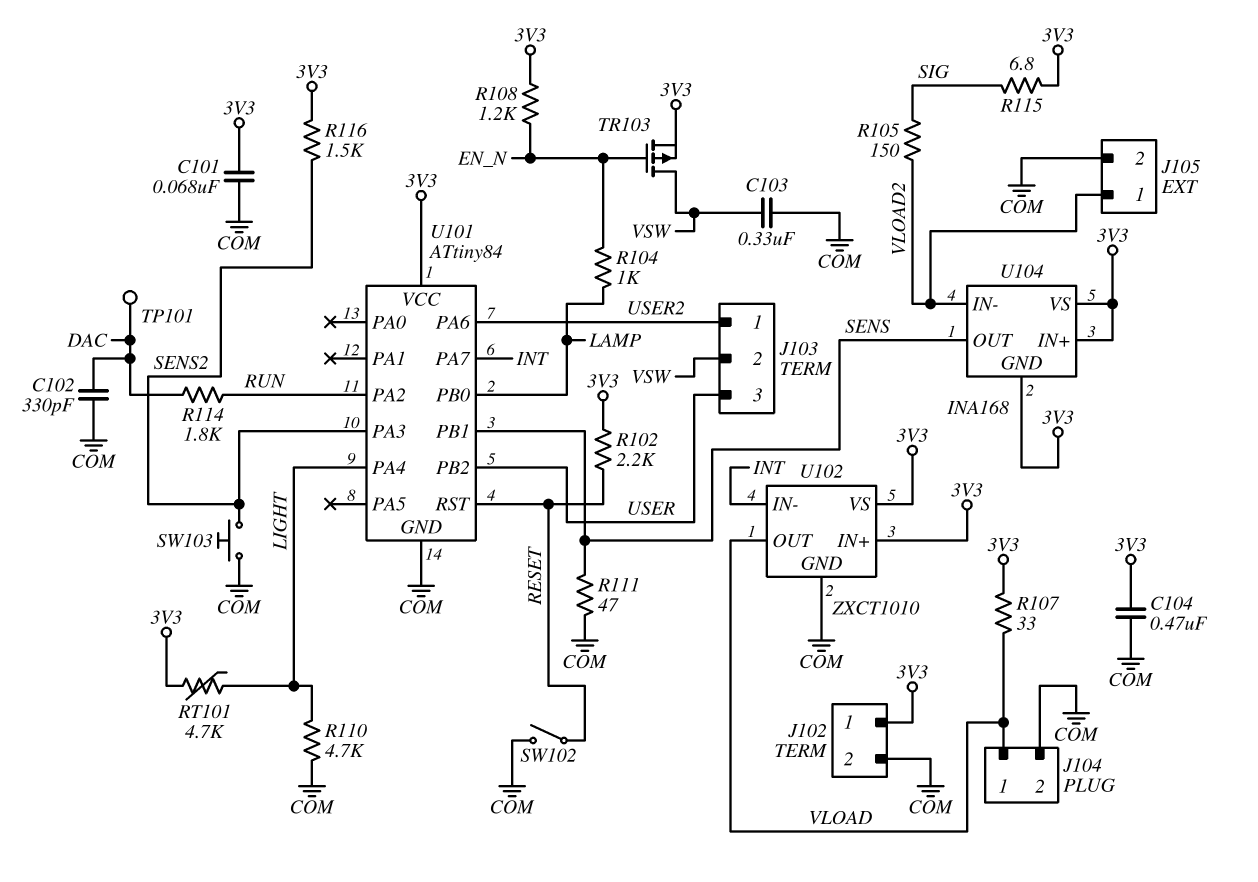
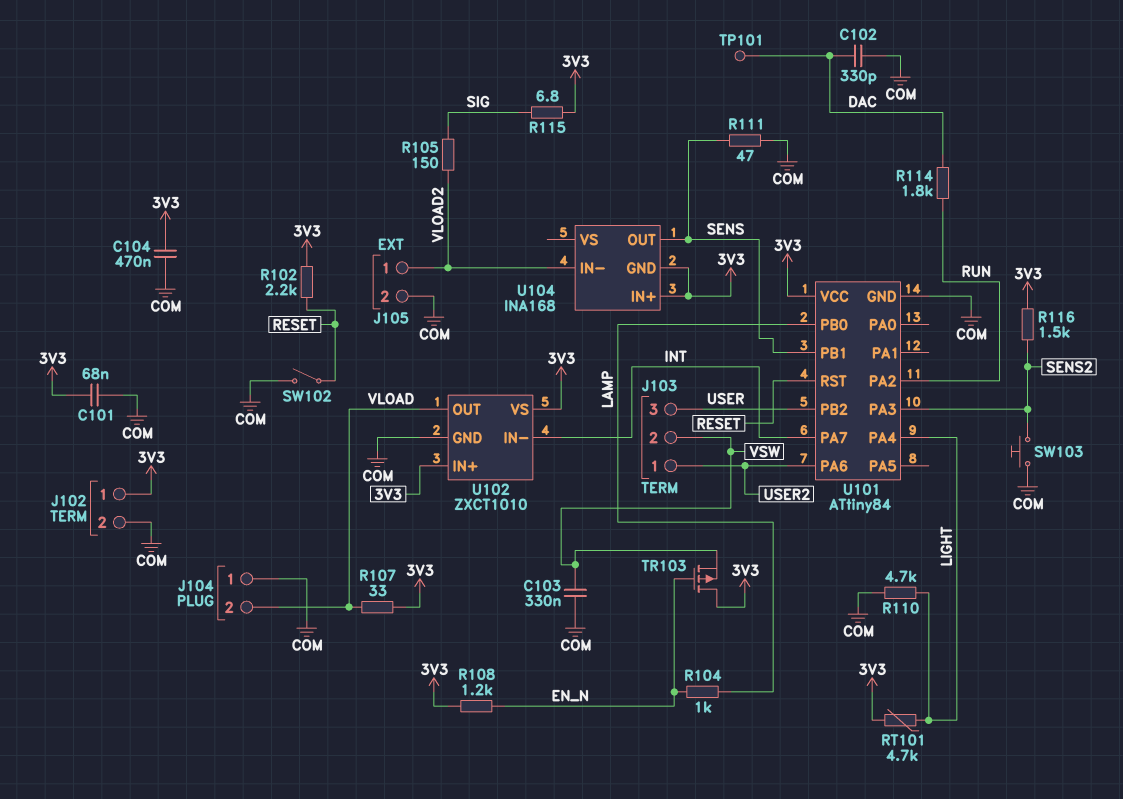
J104 pin 1: VLOAD -> COM
J104 pin 2: COM -> VLOAD
TR103: PMOS (G EN_N, D VSW, S 3V3) -> PMOS (G EN_N, D 3V3, S VSW)
U104 pin VS: 3V3 -> none

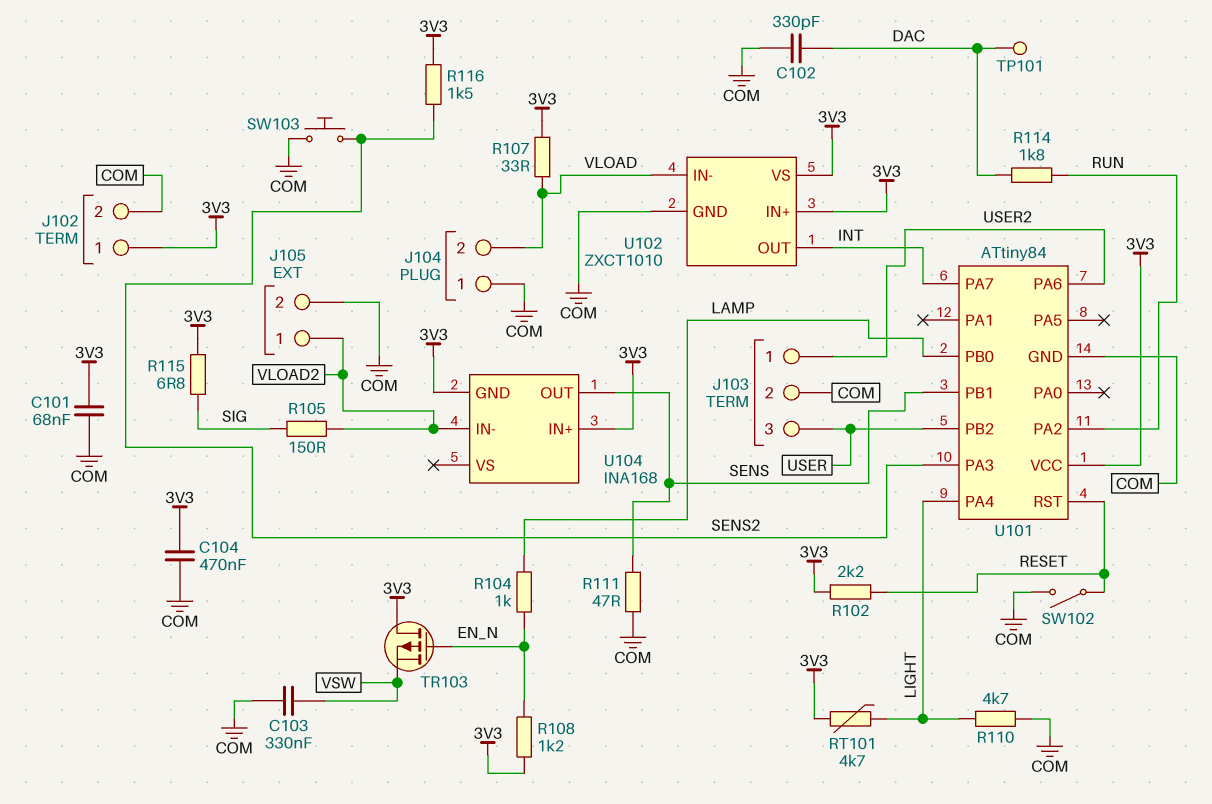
J103 pin 2: VSW -> COM
U102 pin IN-: INT -> VLOAD
U102 pin OUT: VLOAD -> INT

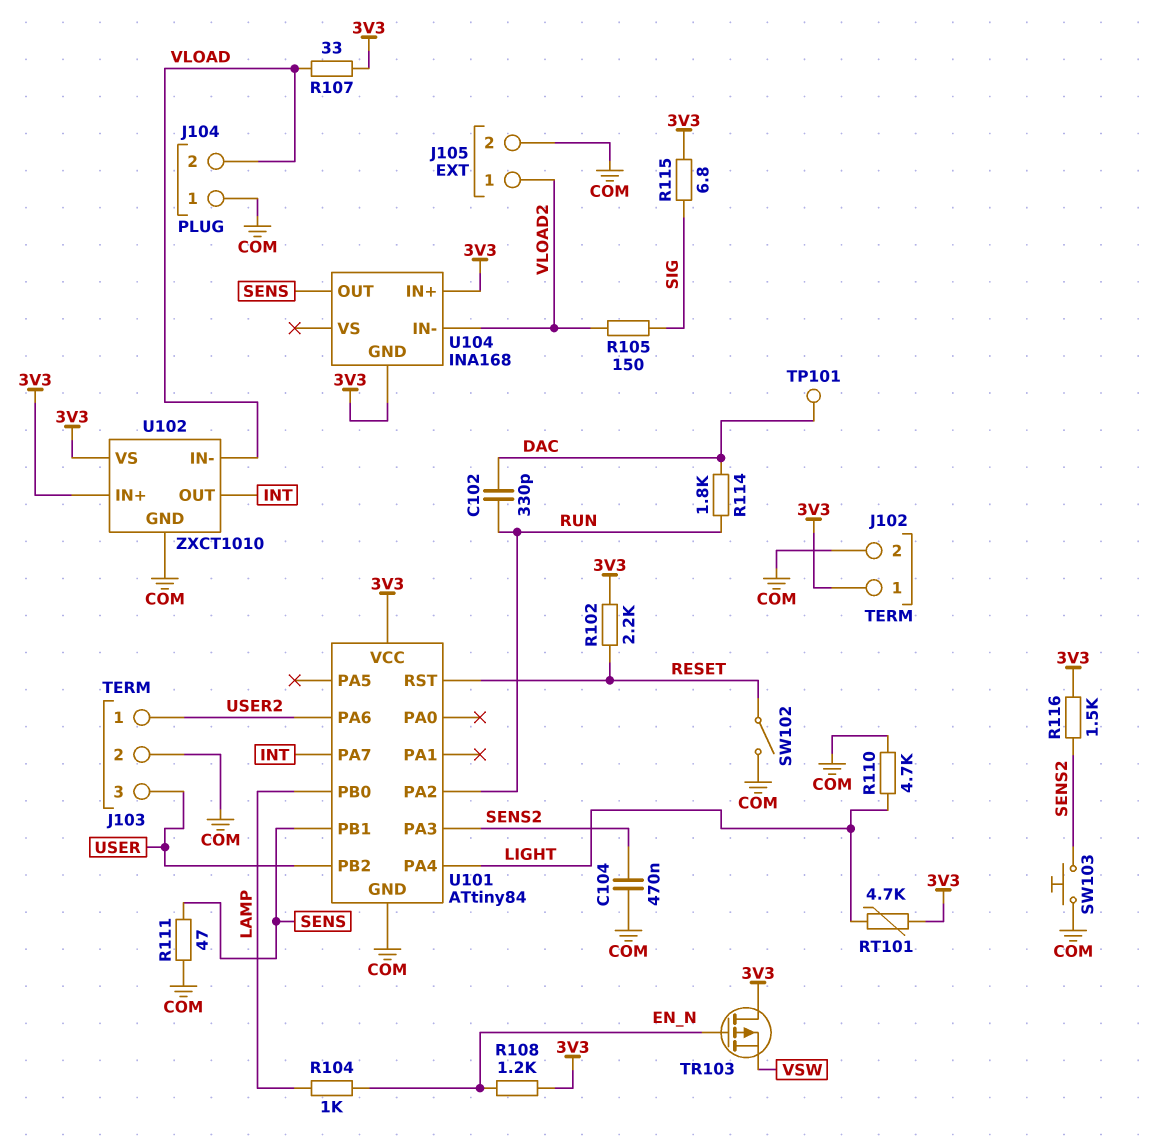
C101: 68nF (3V3, COM) -> none
C102: 330pF (COM, DAC) -> 330pF (DAC, RUN)
C103: 330nF (COM, VSW) -> none
C104: 470nF (3V3, COM) -> 470nF (COM, SENS2)

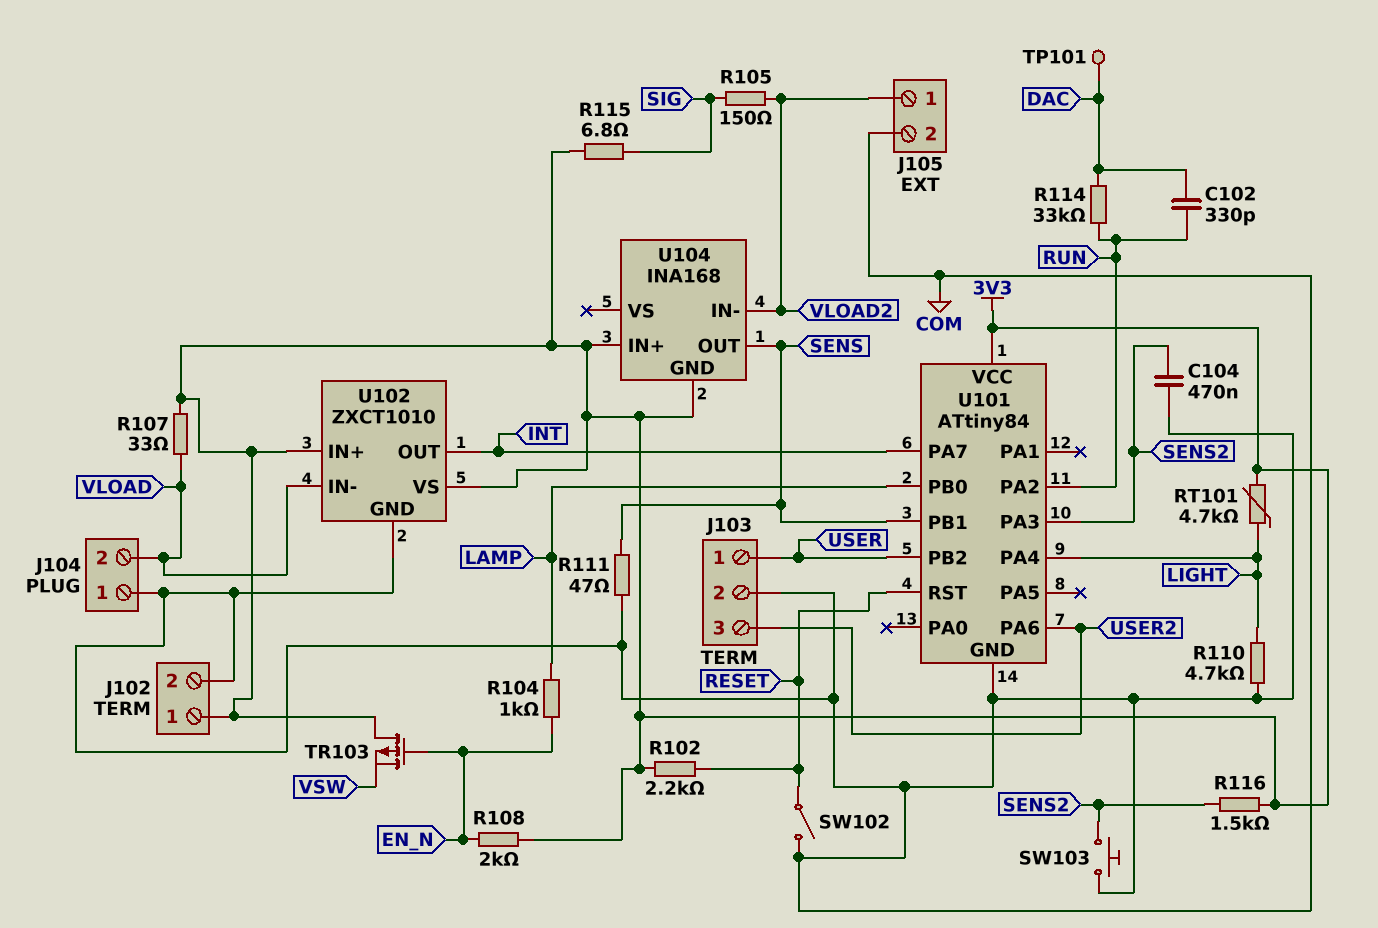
J103 pin 1: USER2 -> USER
J103 pin 3: USER -> USER2
R108: 1.2k (3V3, EN_N) -> 2k (3V3, EN_N)
R114: 1.8k (DAC, RUN) -> 33k (DAC, RUN)

